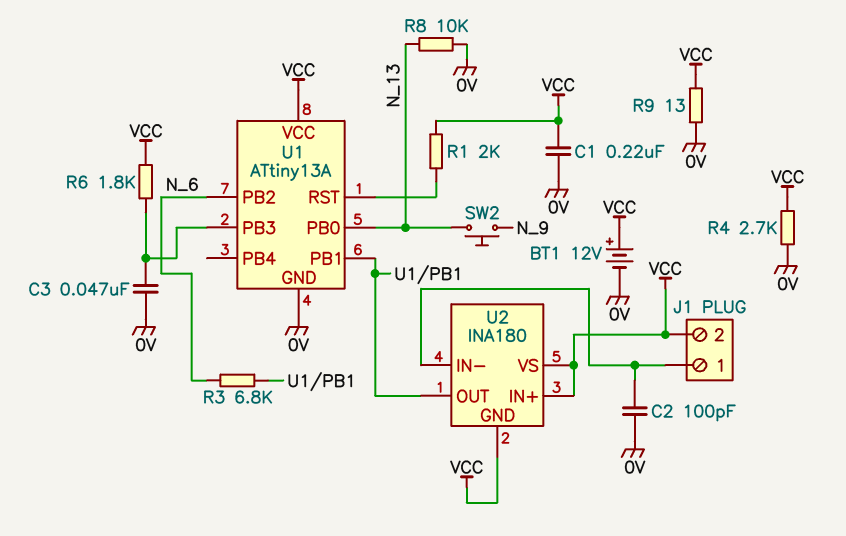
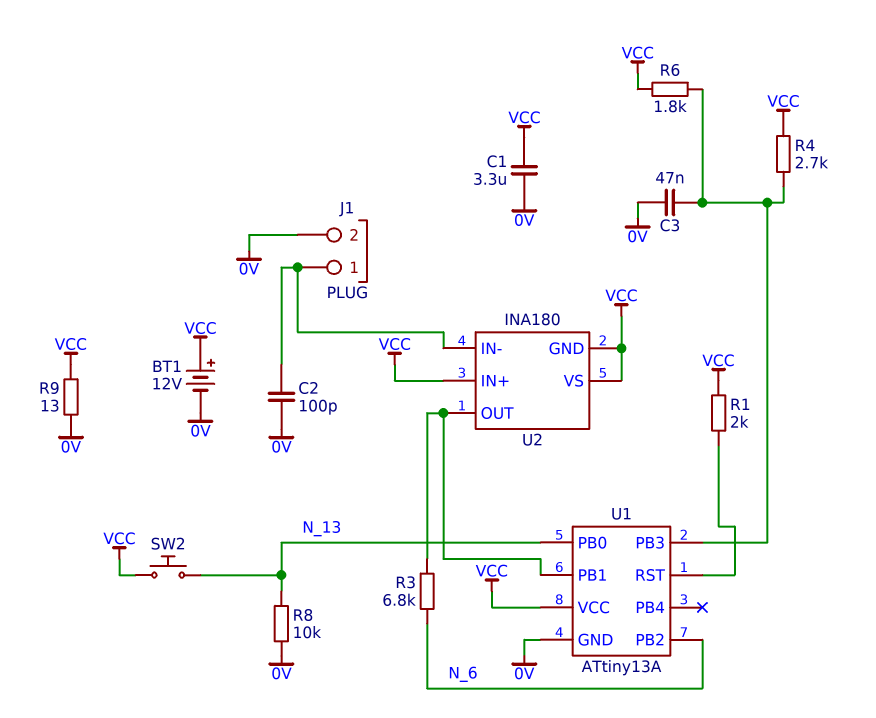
C1: 220nF (0V, VCC) -> 3.3uF (0V, VCC)
J1 pin 2: VCC -> 0V
R4: 2.7k (0V, VCC) -> 2.7k (U1/PB3, VCC)
SW2: button (N_9, N_13) -> button (N_13, VCC)

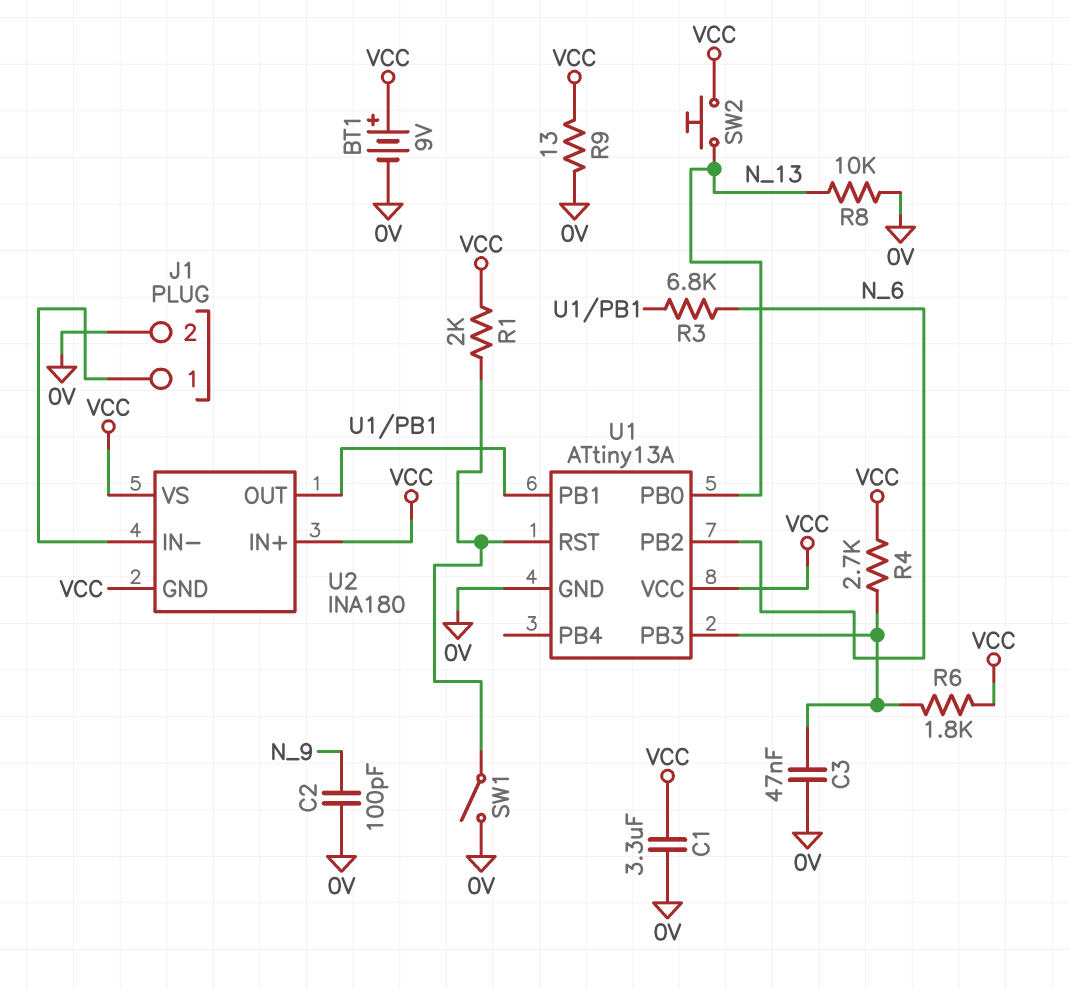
BT1: 12V (plus VCC, minus 0V) -> 9V (plus VCC, minus 0V)
C2: 100pF (0V, J1/1) -> 100pF (0V, N_9)
SW1: none -> switch (0V, U1/RST)

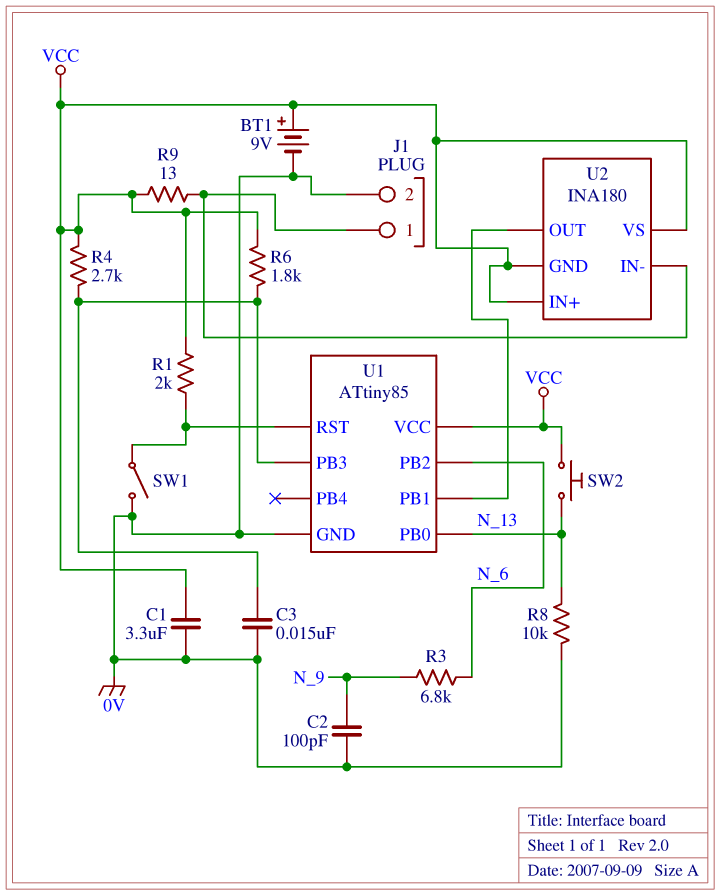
C3: 47nF (0V, U1/PB3) -> 15nF (0V, U1/PB3)
R3: 6.8k (N_6, U1/PB1) -> 6.8k (N_6, N_9)
R9: 13 (0V, VCC) -> 13 (J1/1, VCC)
U1: ATtiny13A -> ATtiny85

